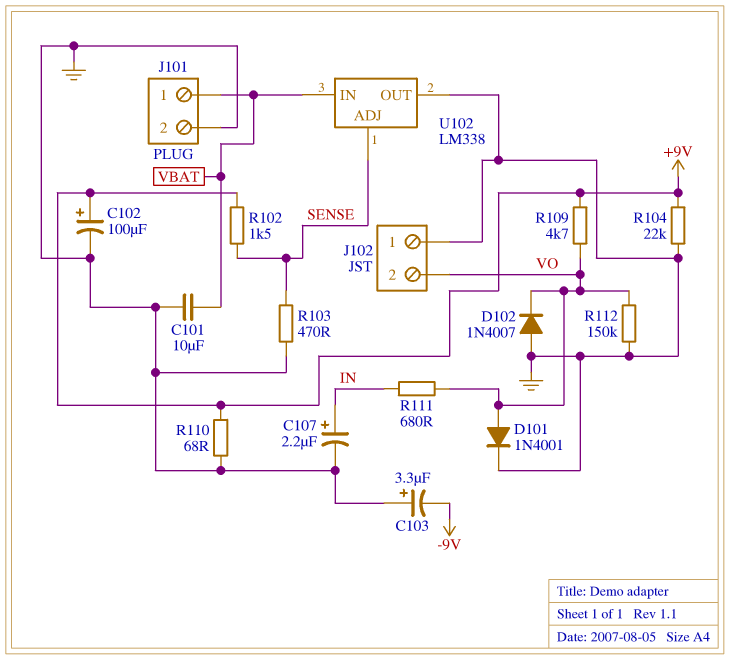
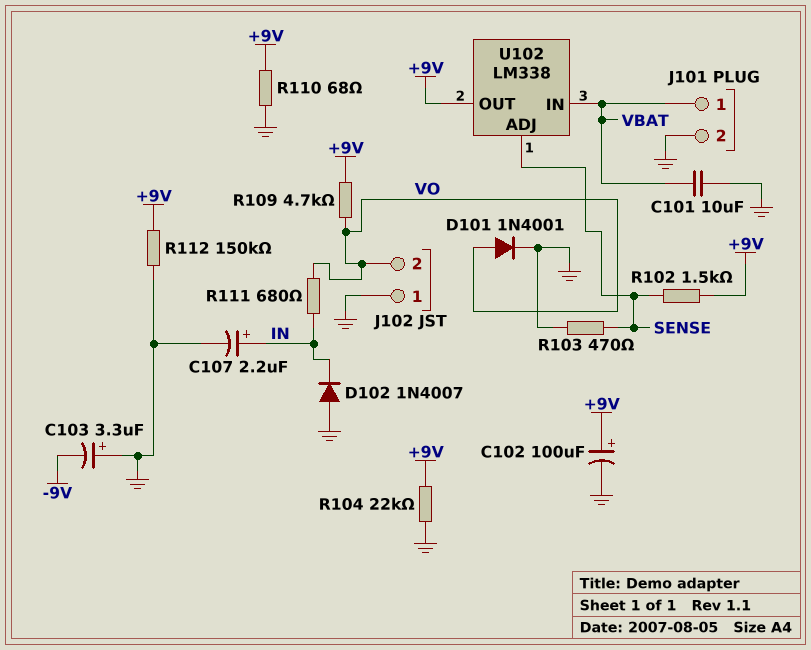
D102: diode 1N4007 (A GND, K VO) -> diode 1N4007 (A GND, K IN)
R112: 150k (GND, VO) -> 150k (+9V, GND)
U102 pin OUT: GND -> +9V

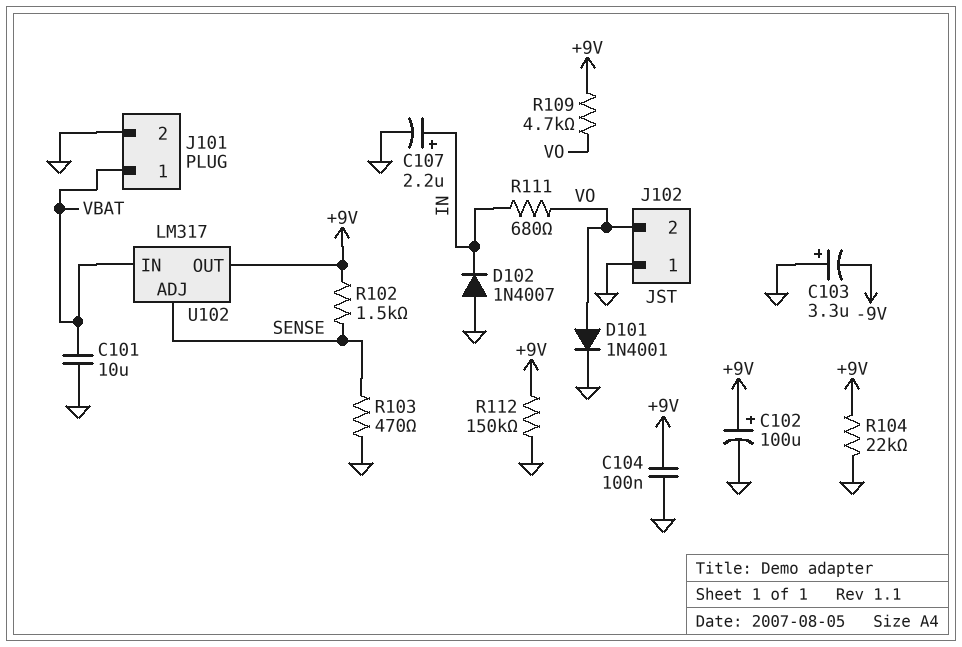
C104: none -> 100nF (+9V, GND)
R110: 68 (+9V, GND) -> none
U102: LM338 -> LM317

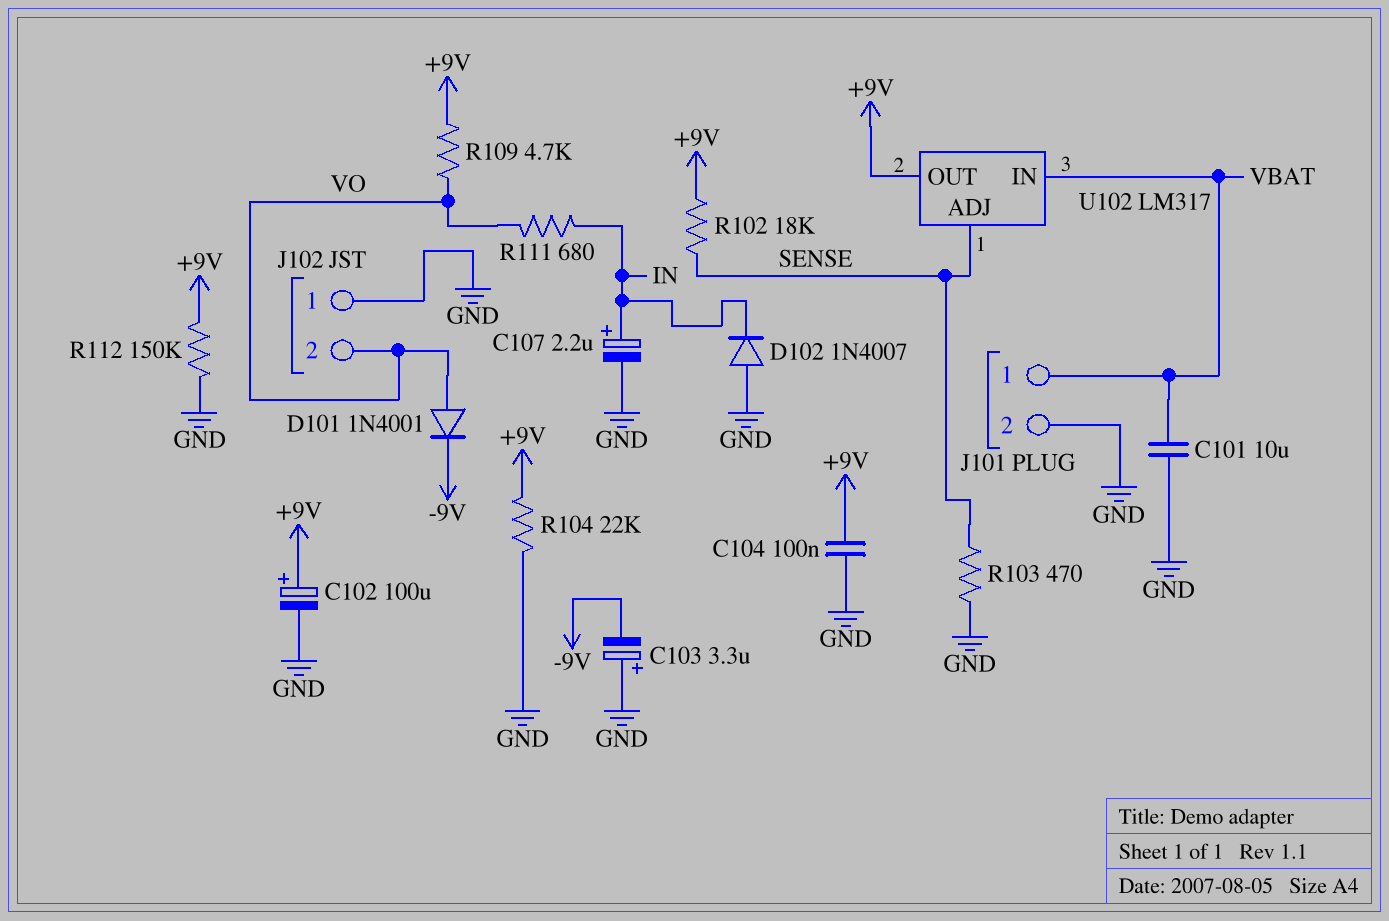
D101: diode 1N4001 (A VO, K GND) -> diode 1N4001 (A VO, K -9V)
R102: 1.5k (+9V, SENSE) -> 18k (+9V, SENSE)

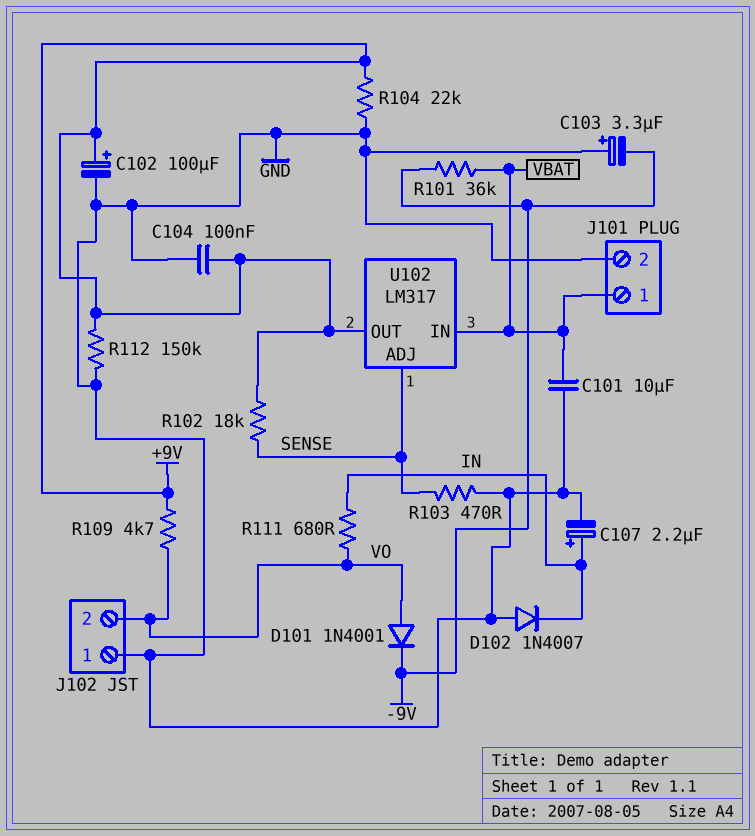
R101: none -> 36k (-9V, VBAT)

